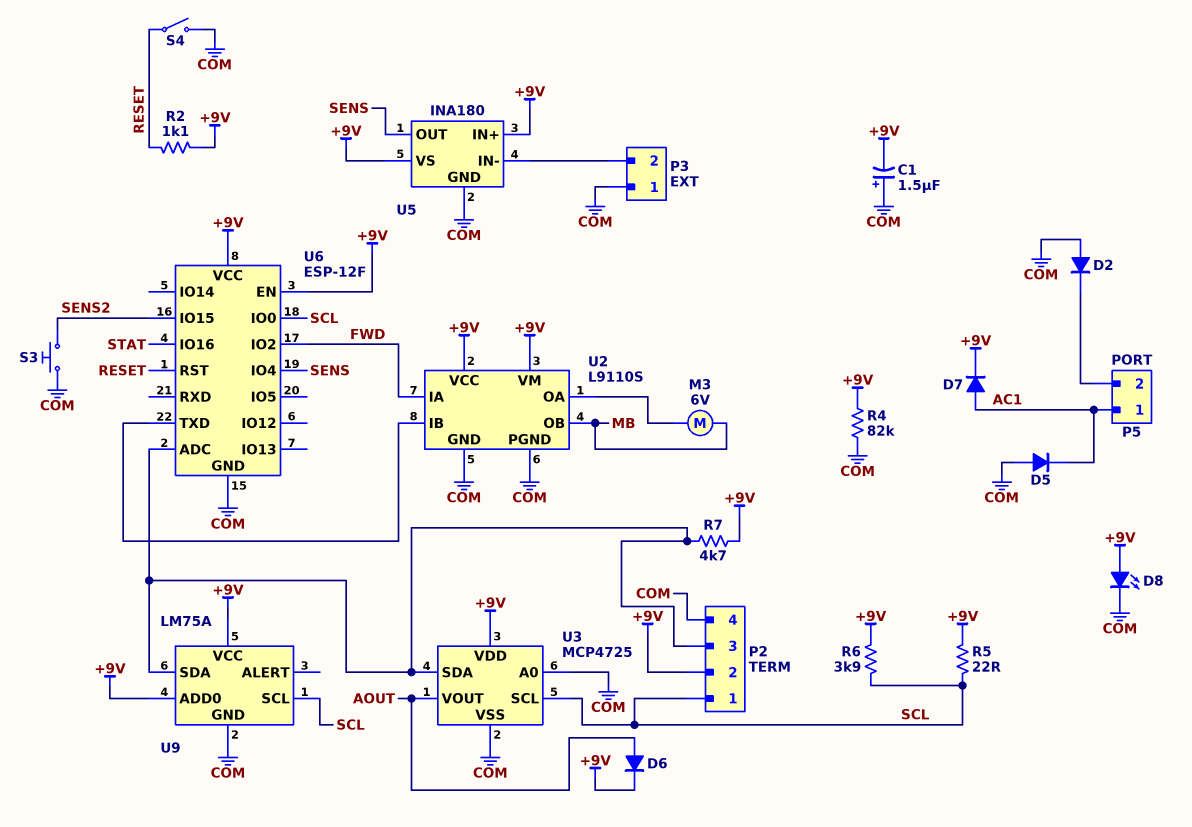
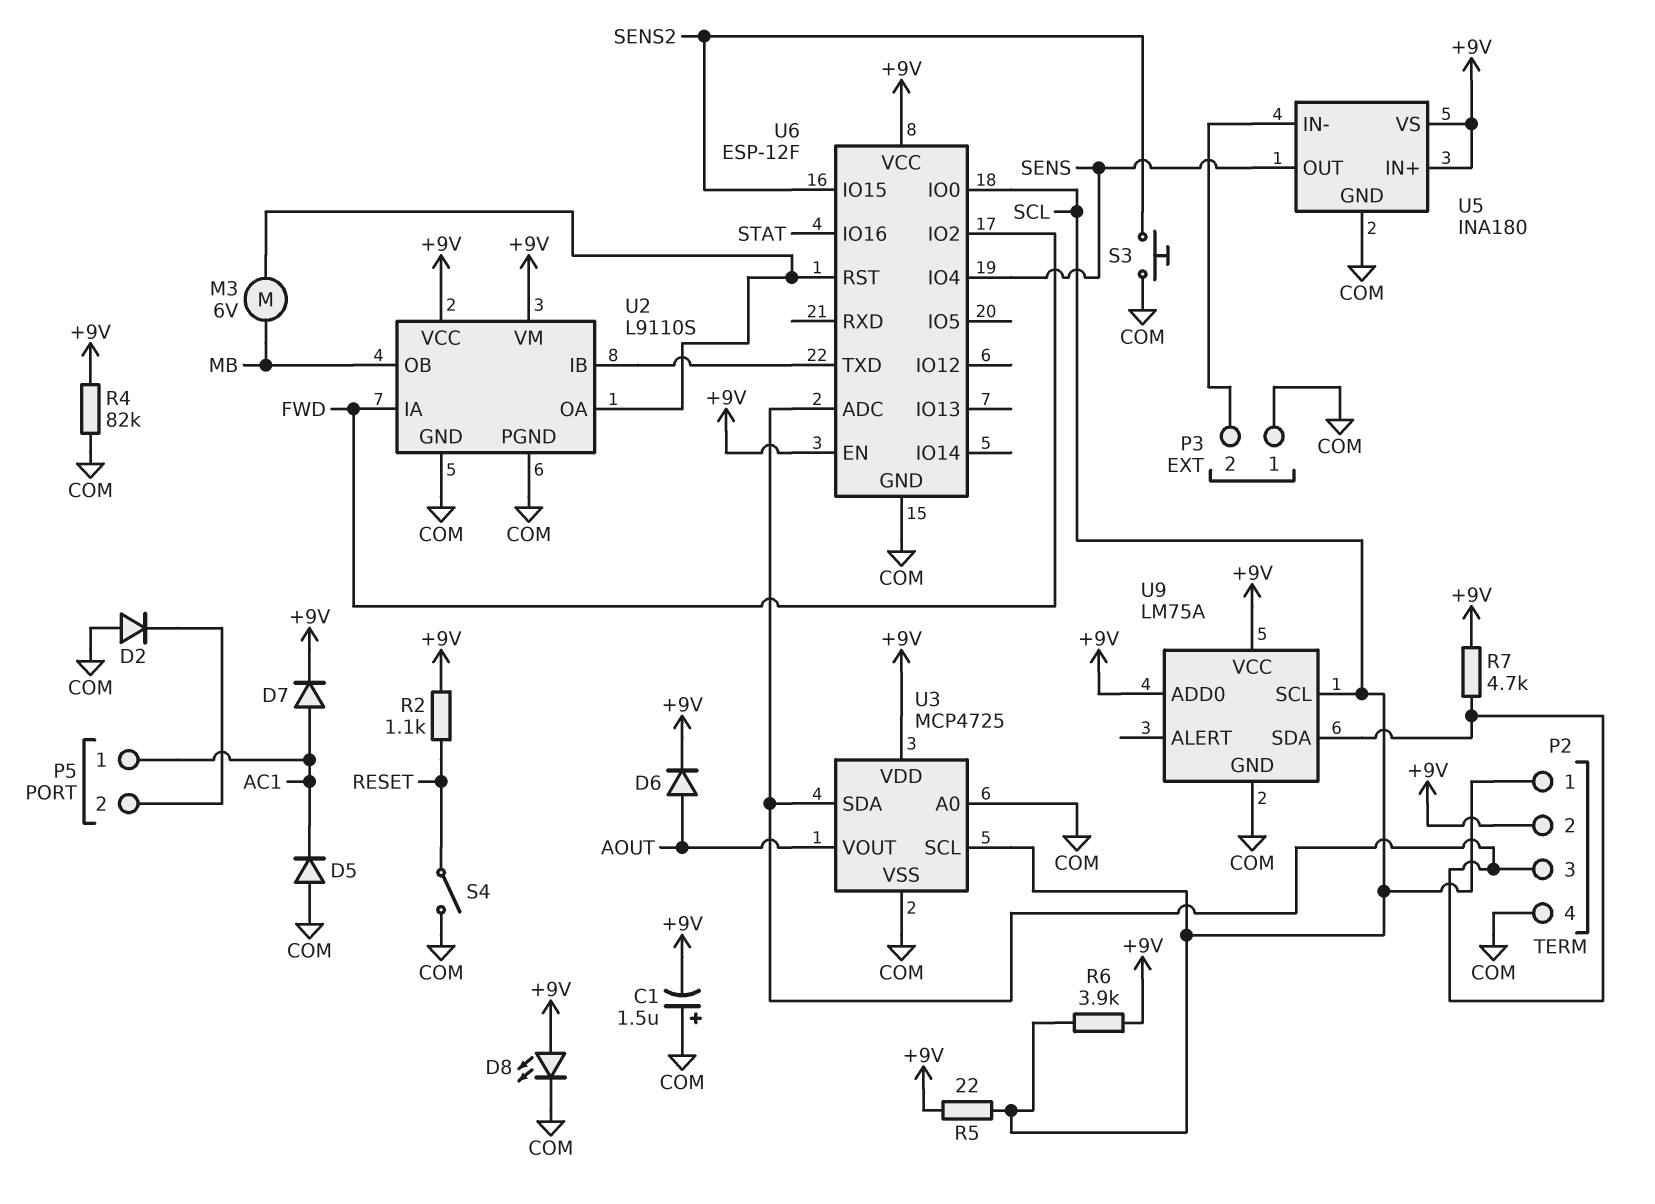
U6 pin RST: RESET -> U2/OA

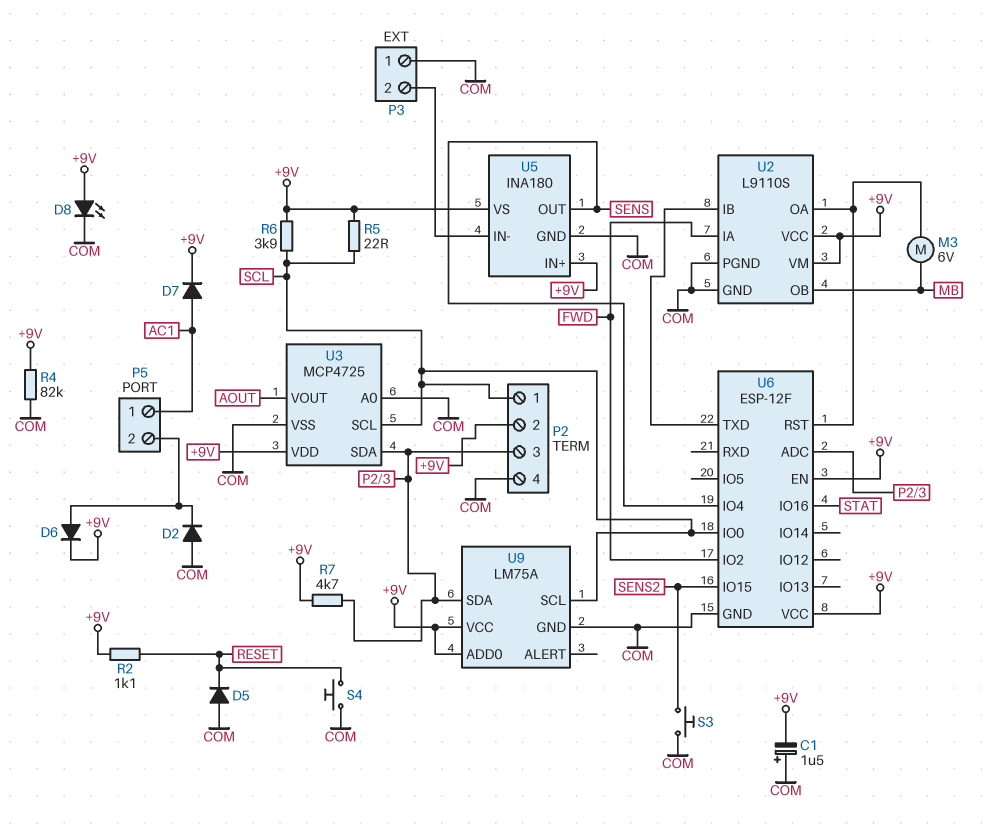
D5: diode (A COM, K AC1) -> diode (A COM, K RESET)
D6: diode (A AOUT, K +9V) -> diode (A P5/2, K +9V)
S4: switch (COM, RESET) -> button (COM, RESET)

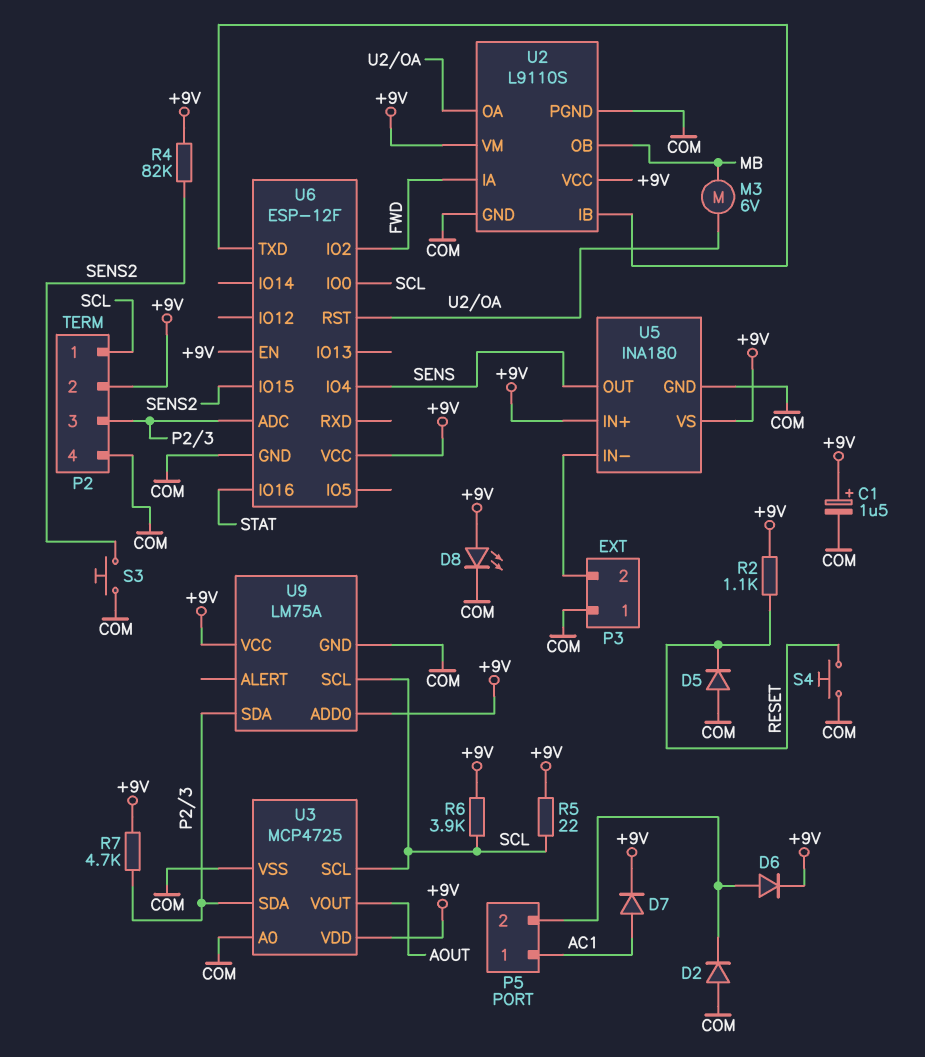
C1: 1.5uF (plus COM, minus +9V) -> 1.5uF (plus +9V, minus COM)
R4: 82k (+9V, COM) -> 82k (+9V, SENS2)

